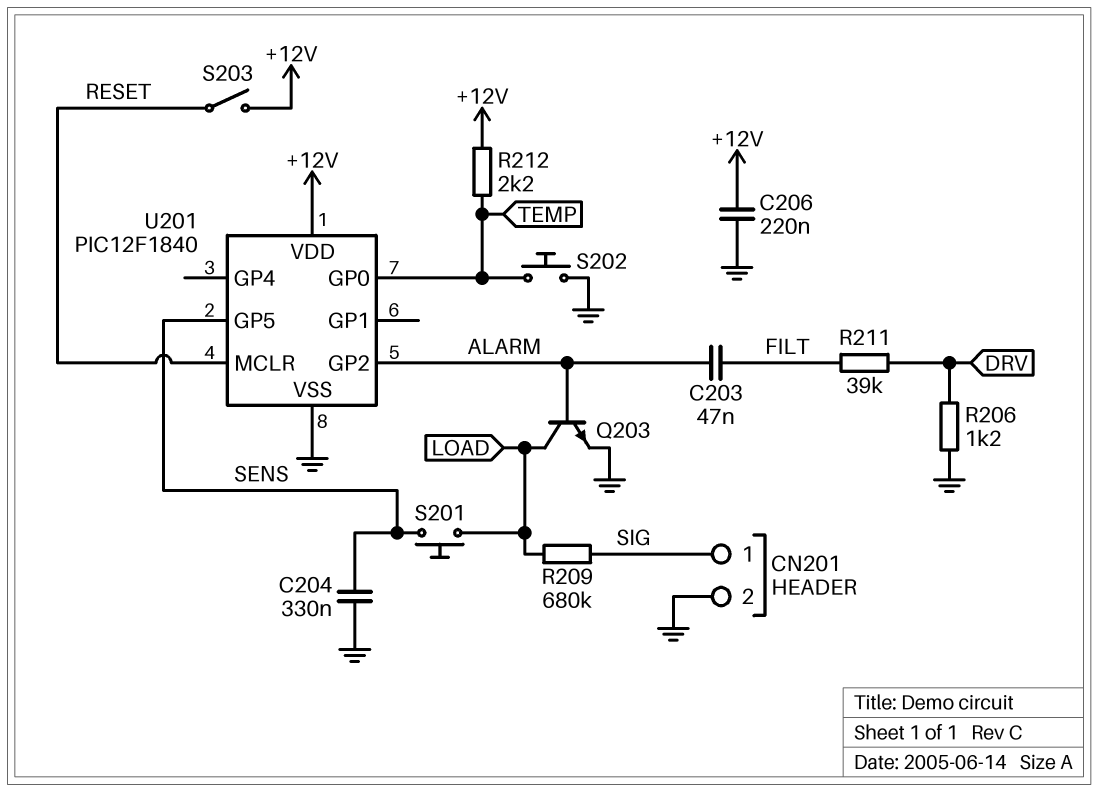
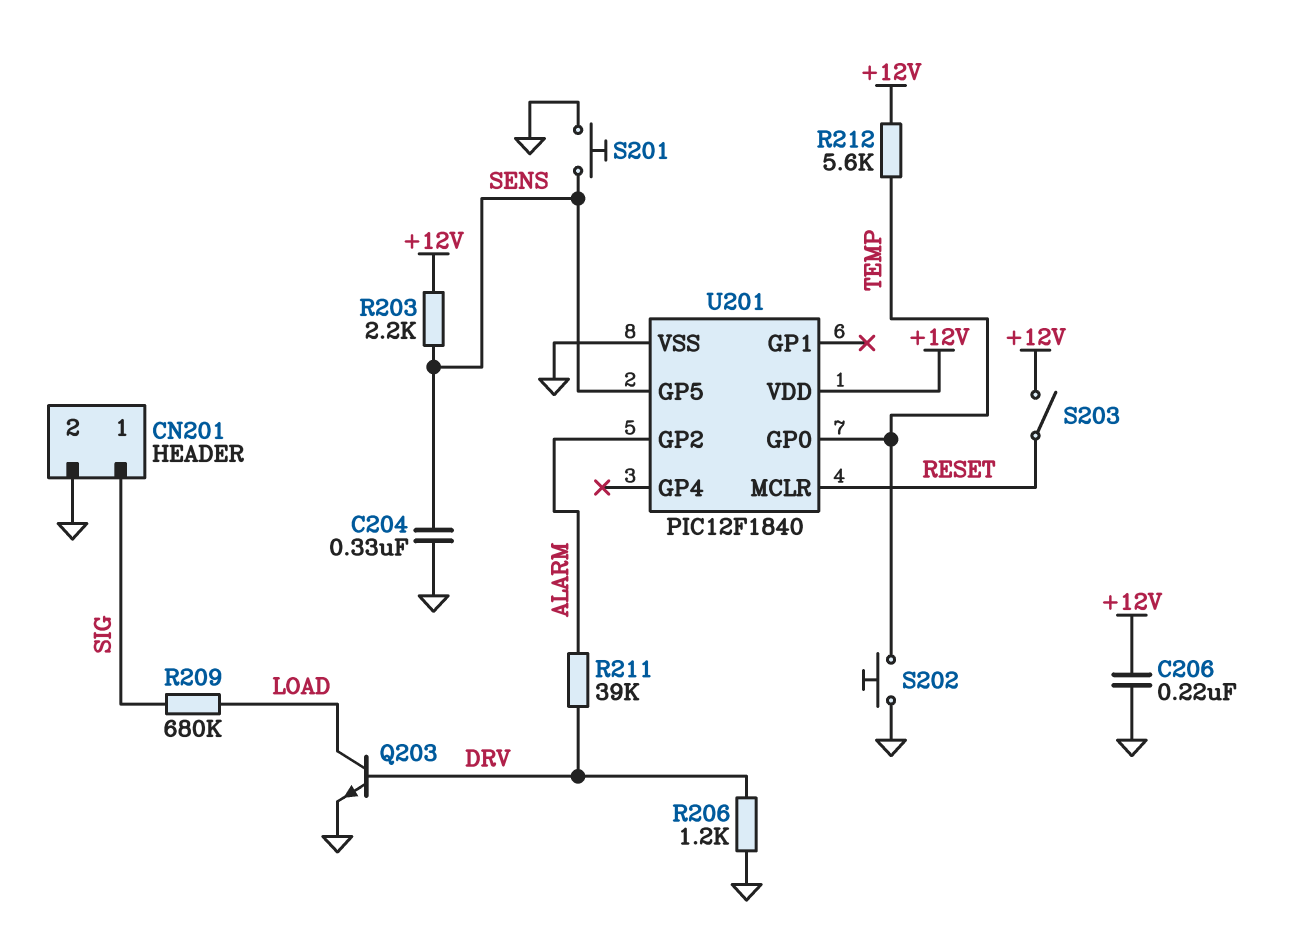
C203: 47nF (ALARM, FILT) -> none
Q203: NPN (B ALARM, C LOAD, E GND) -> NPN (B DRV, C LOAD, E GND)
R203: none -> 2.2k (+12V, SENS)
R211: 39k (DRV, FILT) -> 39k (ALARM, DRV)
R212: 2.2k (+12V, TEMP) -> 5.6k (+12V, TEMP)
S201: button (LOAD, SENS) -> button (GND, SENS)

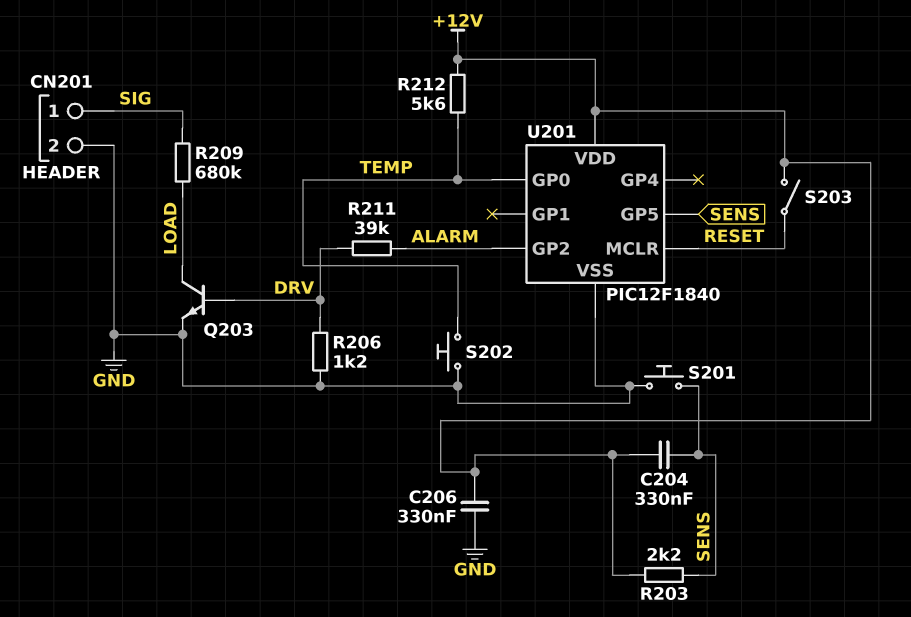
C204: 330nF (GND, SENS) -> 330nF (+12V, SENS)
C206: 220nF (+12V, GND) -> 330nF (+12V, GND)

